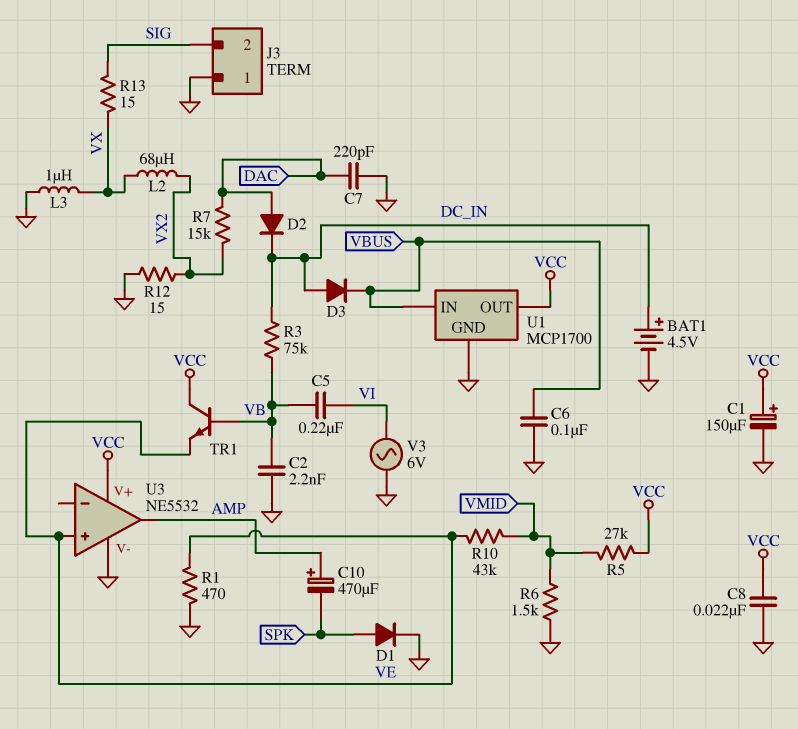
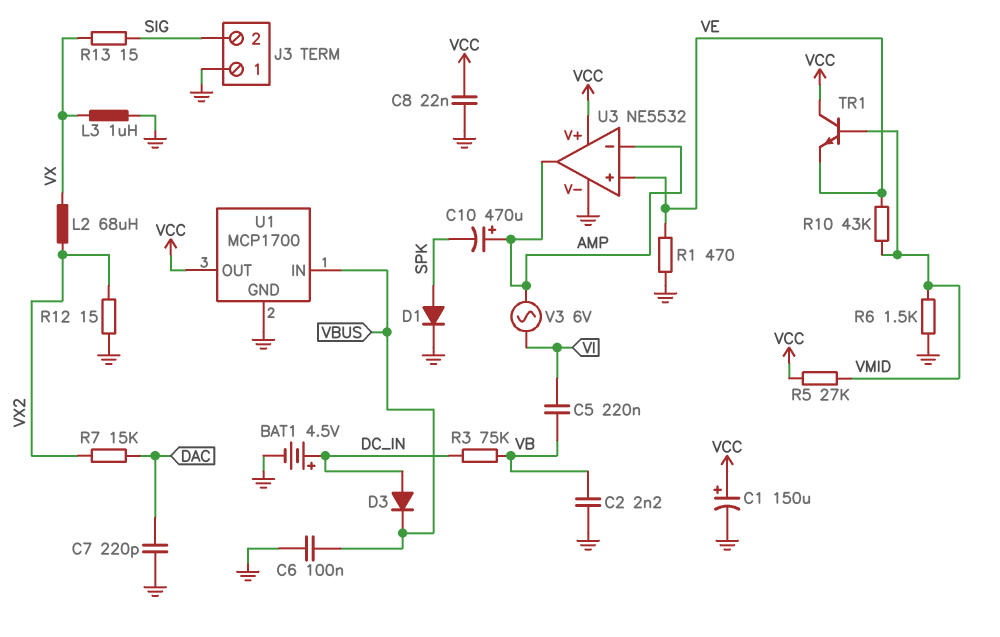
D2: diode (A DAC, K DC_IN) -> none
TR1: NPN (B VB, C VCC, E VE) -> NPN (B VMID, C VCC, E VE)
U3 pin in-: none -> AMP
V3: AC 6V (GND, VI) -> AC 6V (AMP, VI)

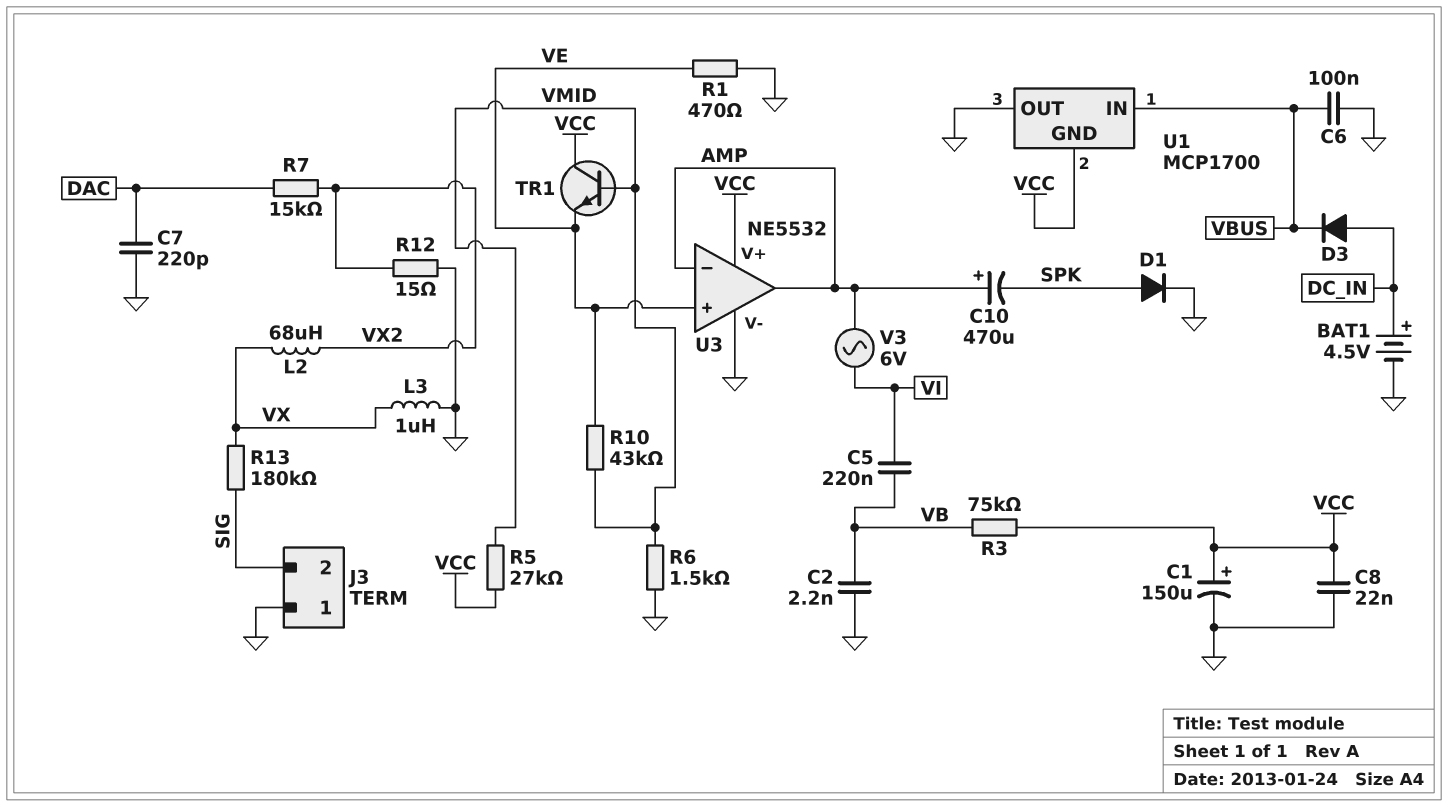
R3: 75k (DC_IN, VB) -> 75k (VB, VCC)
R13: 15 (SIG, VX) -> 180k (SIG, VX)
U1 pin GND: GND -> VCC
U1 pin OUT: VCC -> GND

